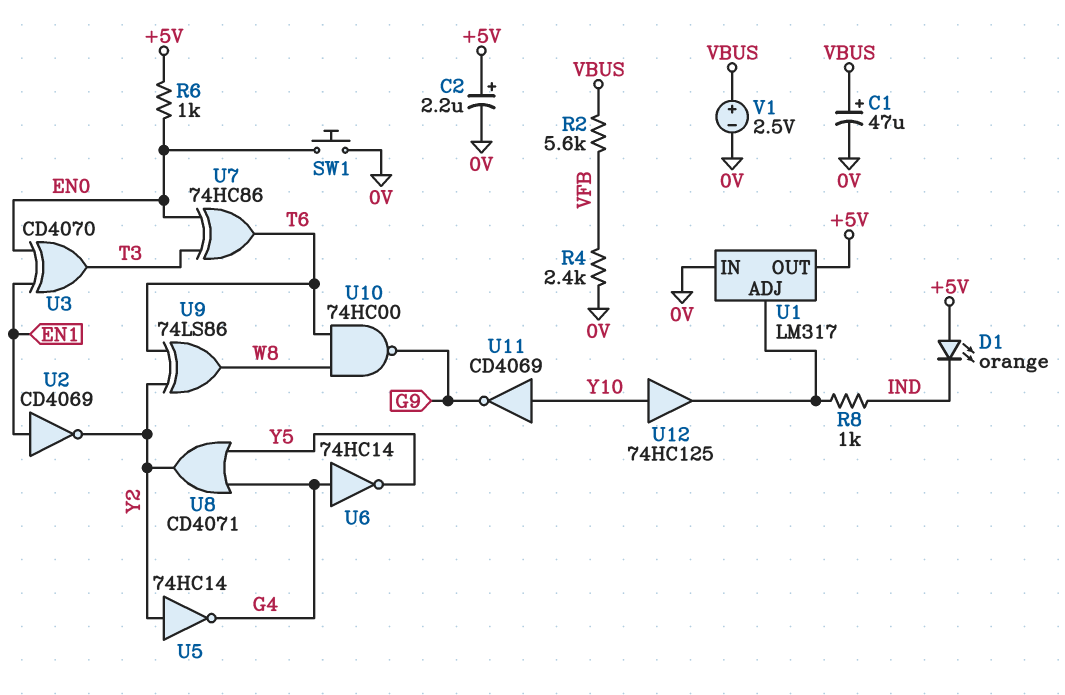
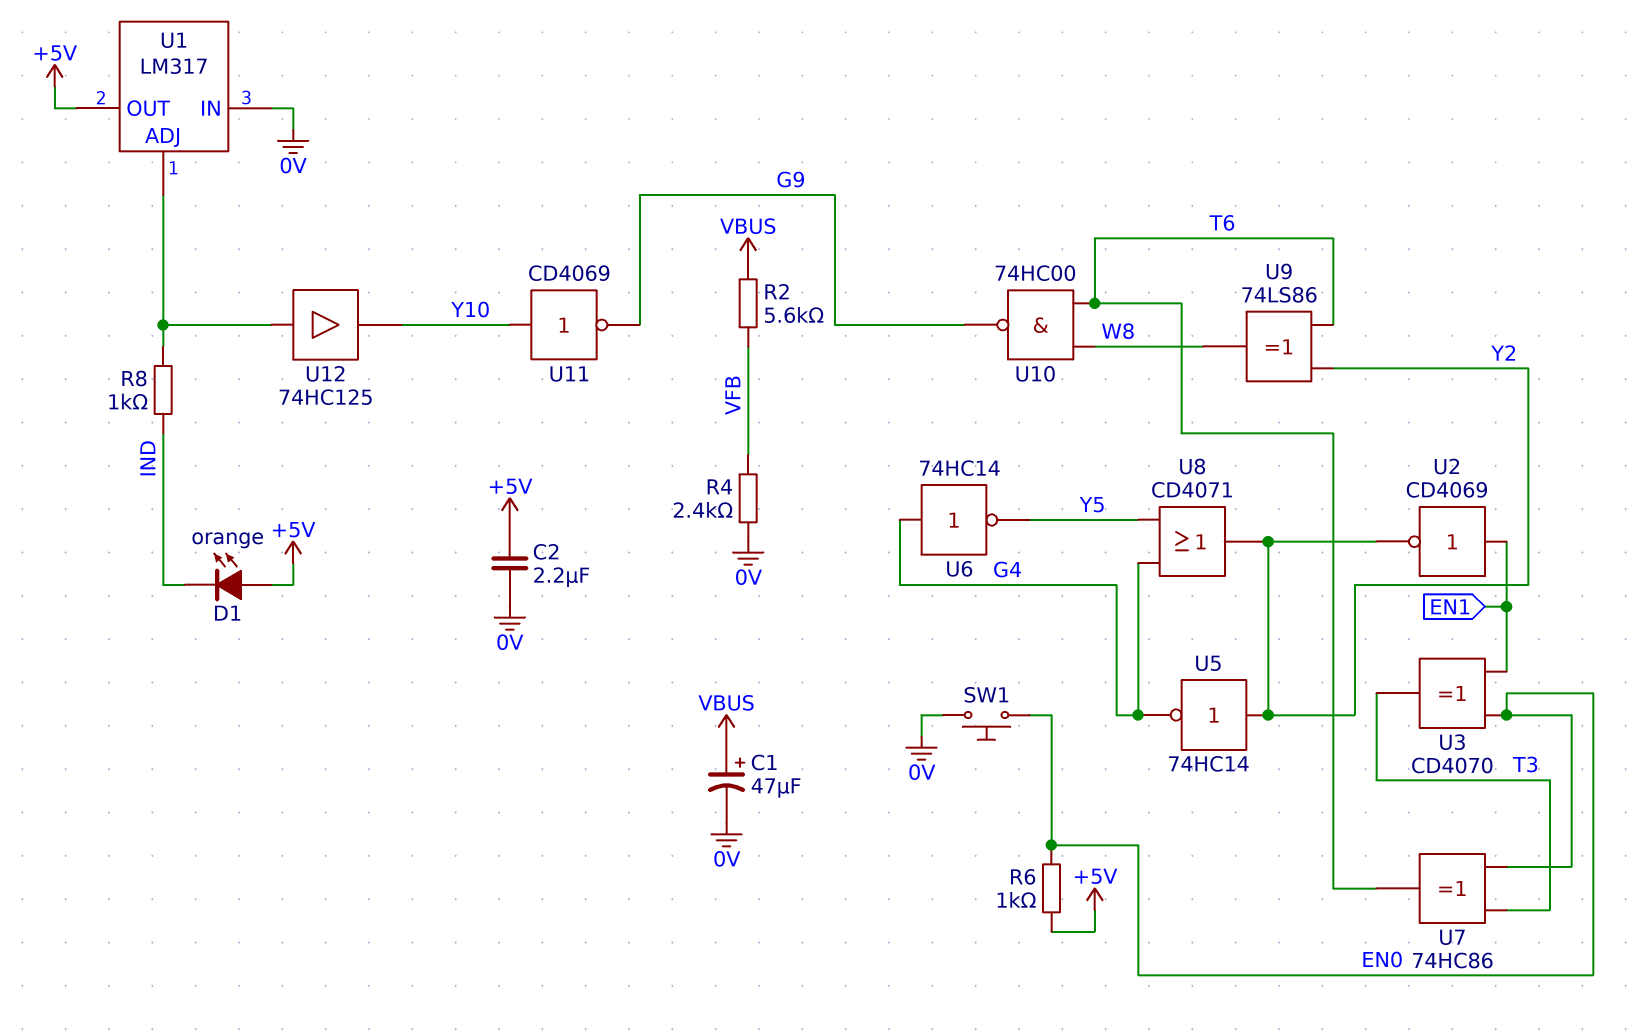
C2: 2.2uF (plus +5V, minus 0V) -> 2.2uF (+5V, 0V)
U12: buffer 74HC125 (in Y10, out U1/ADJ) -> buffer 74HC125 (in U1/ADJ, out Y10)
V1: 2.5V (plus VBUS, minus 0V) -> none

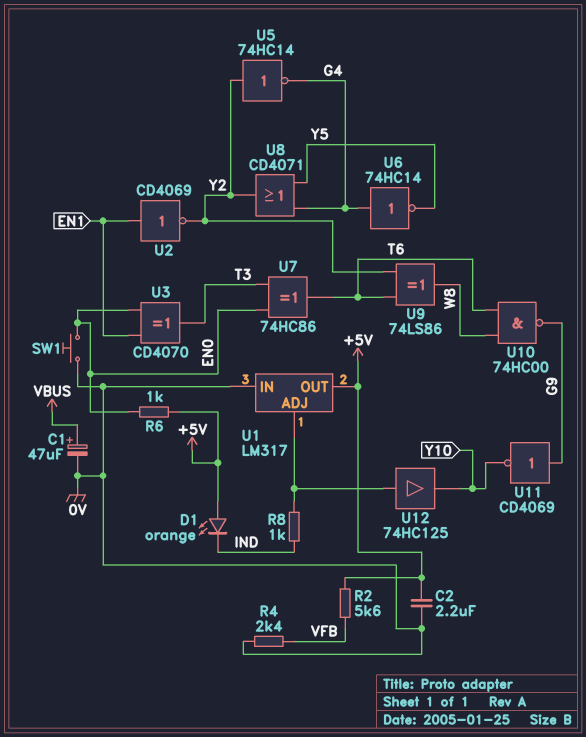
R2: 5.6k (VBUS, VFB) -> 5.6k (+5V, VFB)
U11: NOT CD4069 (in Y10, out G9) -> NOT CD4069 (in G9, out Y10)

